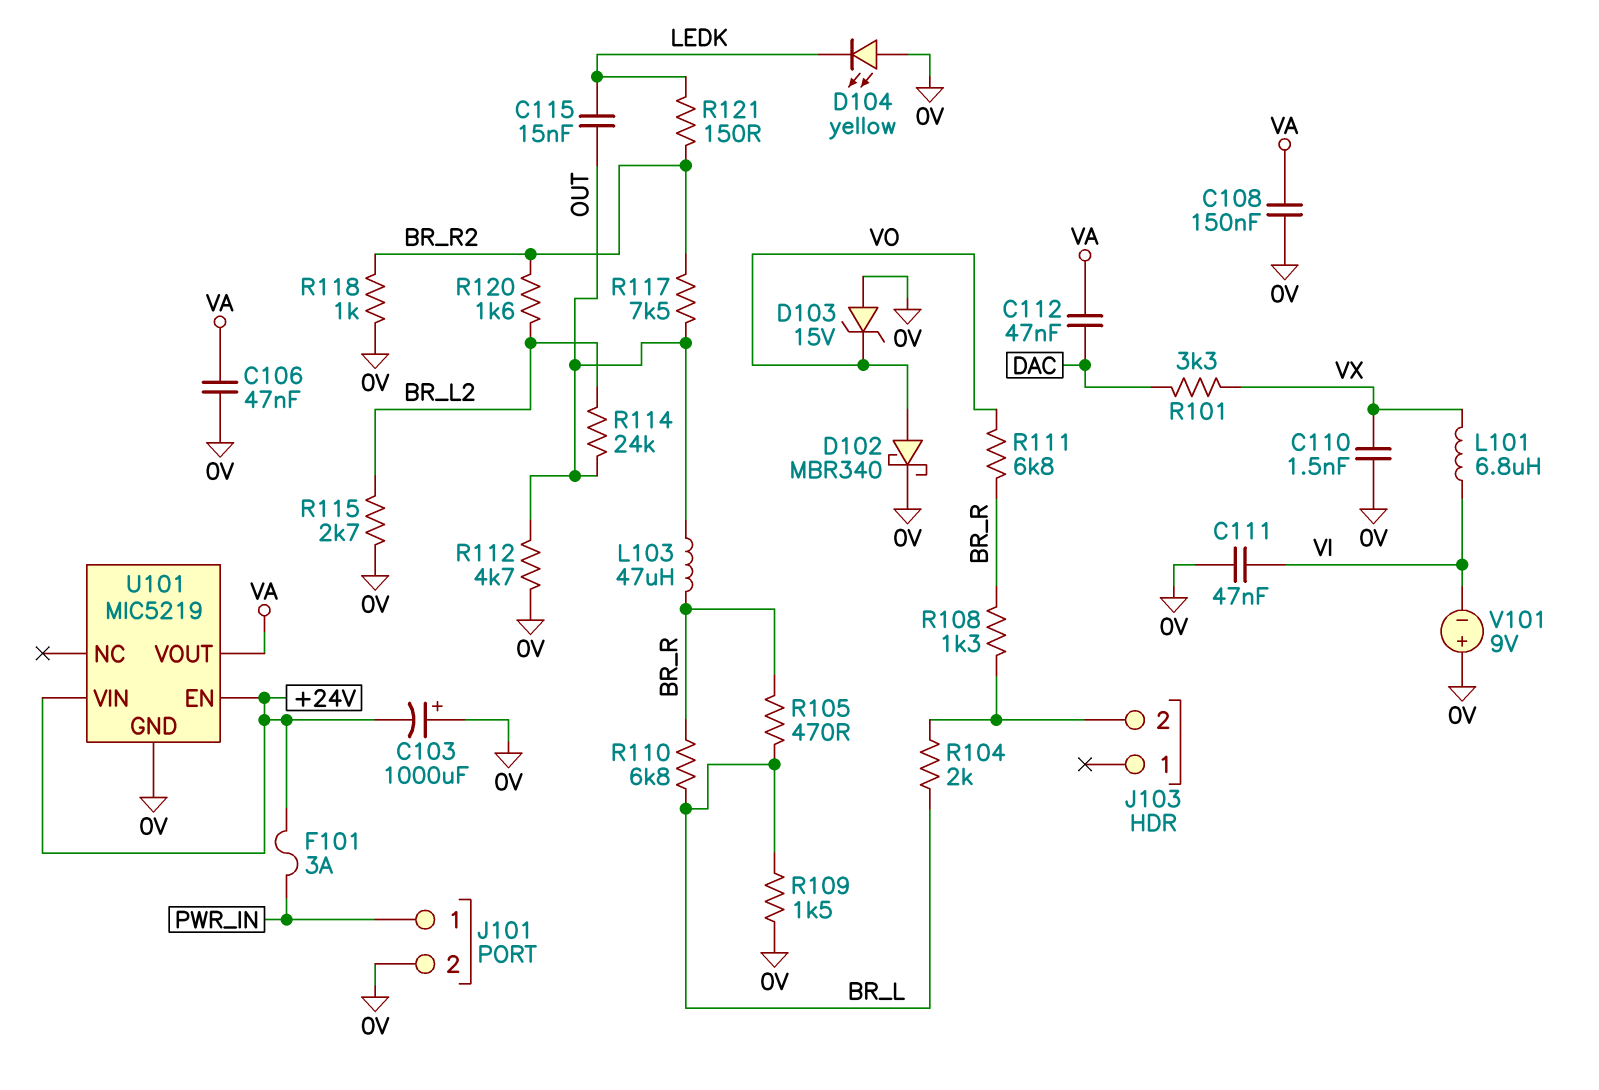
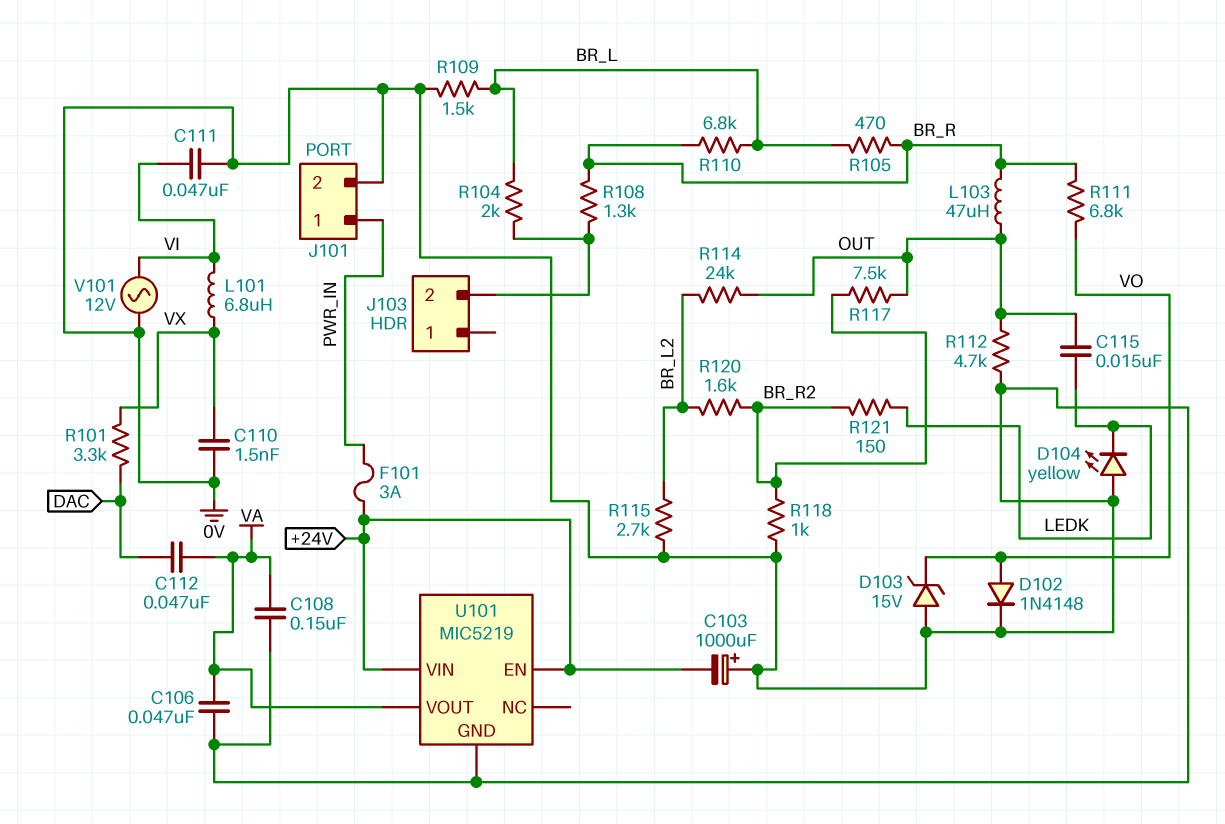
D102: schottky MBR340 (A VO, K 0V) -> diode 1N4148 (A VO, K 0V)
V101: 9V (plus 0V, minus VI) -> AC 12V (0V, VI)

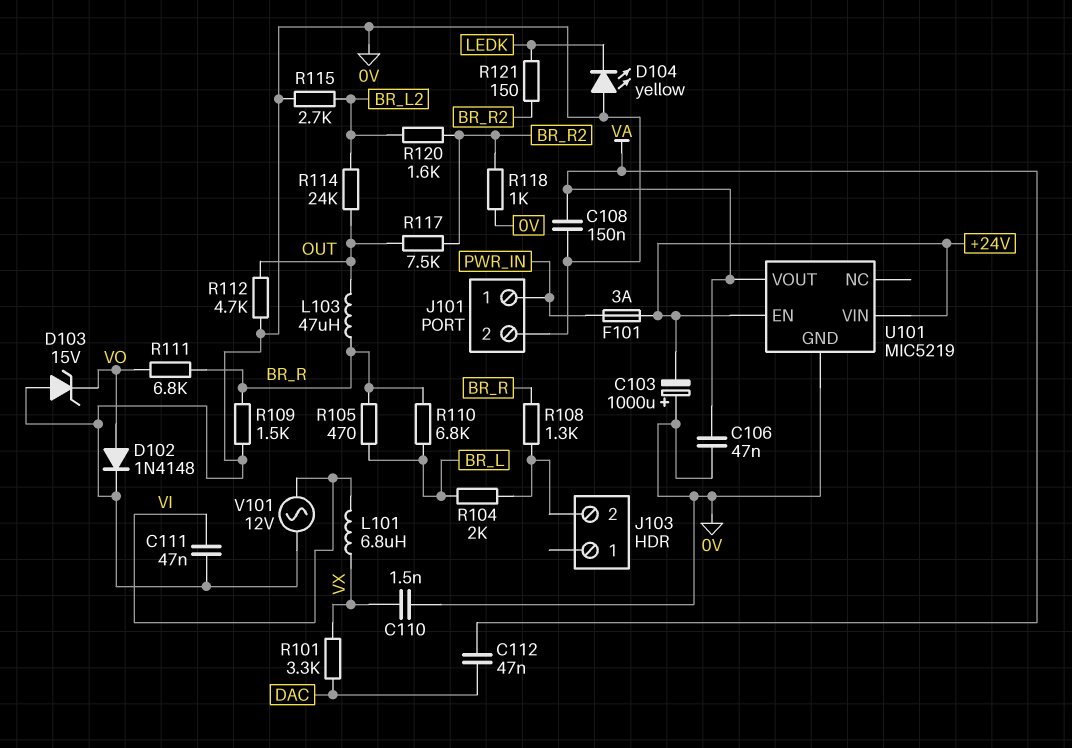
C115: 15nF (LEDK, OUT) -> none
R109: 1.5k (0V, BR_L) -> 1.5k (0V, BR_R)

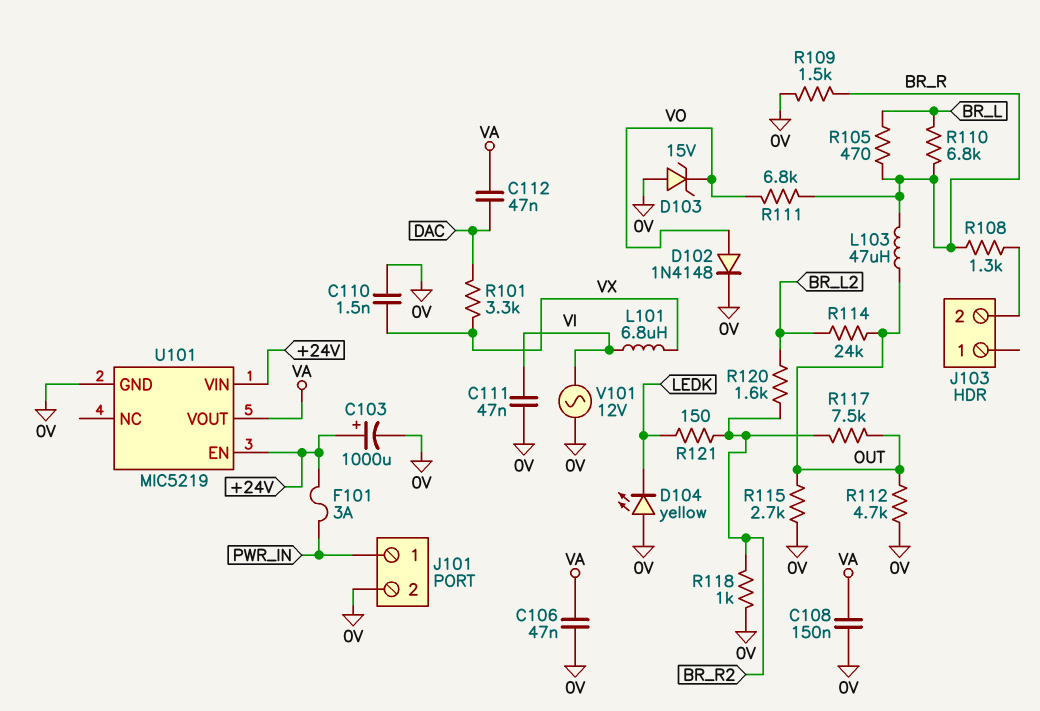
C103: 1000uF (plus 0V, minus +24V) -> 1000uF (plus +24V, minus 0V)
R104: 2k (BR_L, J103/2) -> none
R115: 2.7k (0V, BR_L2) -> 2.7k (0V, OUT)

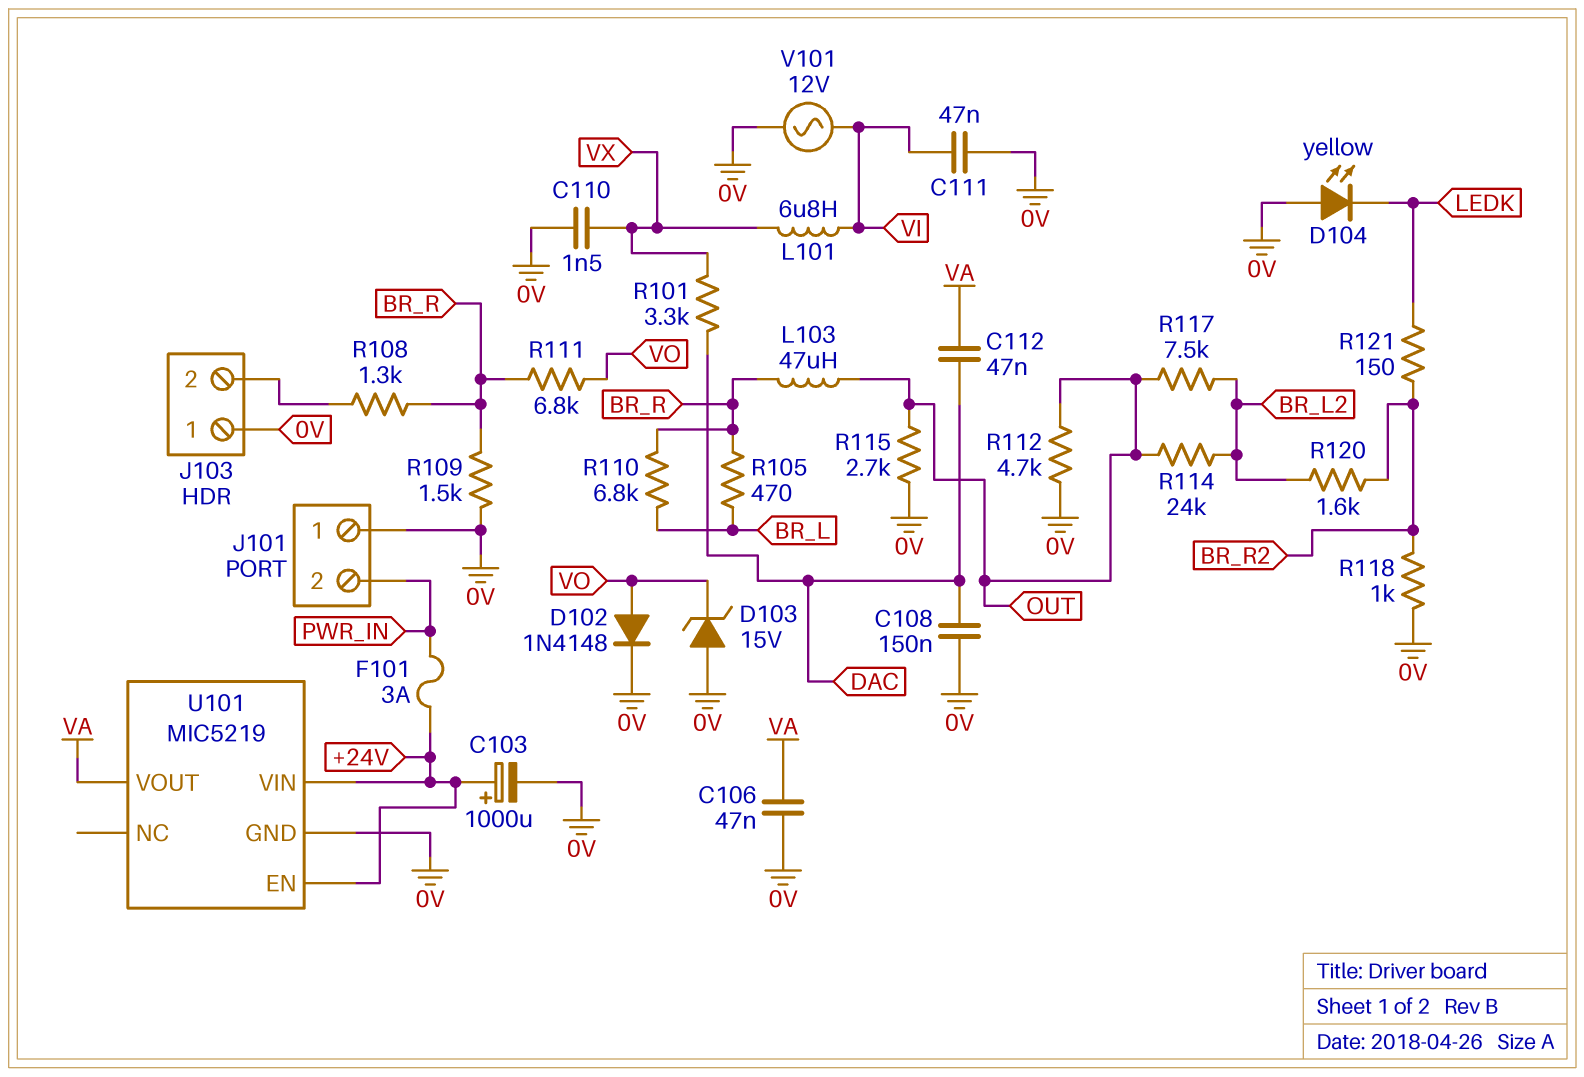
C108: 150nF (0V, VA) -> 150nF (0V, DAC)
J101 pin 1: PWR_IN -> 0V
J101 pin 2: 0V -> PWR_IN
J103 pin 1: none -> 0V
R117: 7.5k (BR_R2, OUT) -> 7.5k (BR_L2, OUT)

